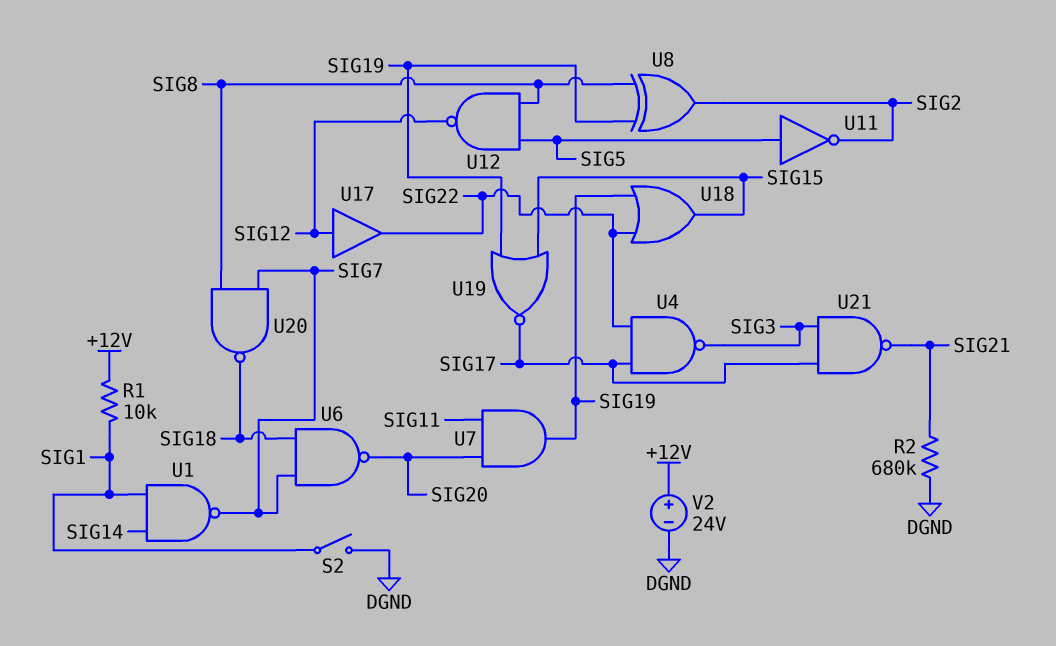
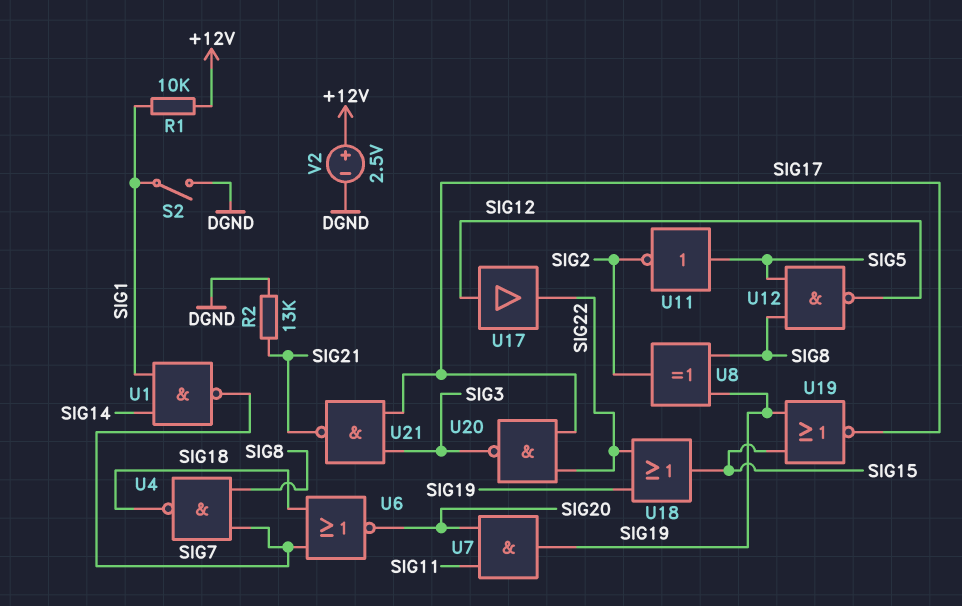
R2: 680k (DGND, SIG21) -> 13k (DGND, SIG21)
U4: NAND (in SIG17, in SIG22, out SIG3) -> NAND (in SIG7, in SIG8, out SIG18)
U6: NAND (in SIG7, in SIG18, out SIG20) -> NOR (in SIG7, in SIG18, out SIG20)
U20: NAND (in SIG7, in SIG8, out SIG18) -> NAND (in SIG17, in SIG22, out SIG3)
V2: 24V (plus +12V, minus DGND) -> 2.5V (plus +12V, minus DGND)

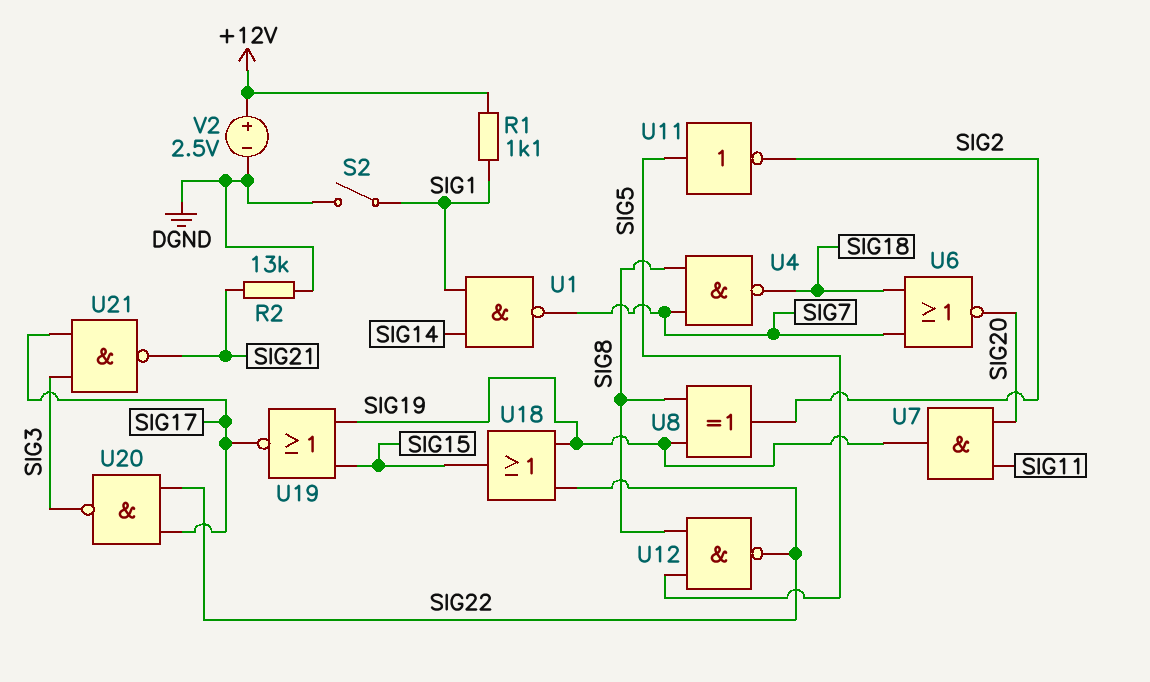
R1: 10k (+12V, SIG1) -> 1.1k (+12V, SIG1)
U12: NAND (in SIG5, in SIG8, out SIG12) -> NAND (in SIG5, in SIG8, out SIG22)
U17: buffer (in SIG12, out SIG22) -> none

